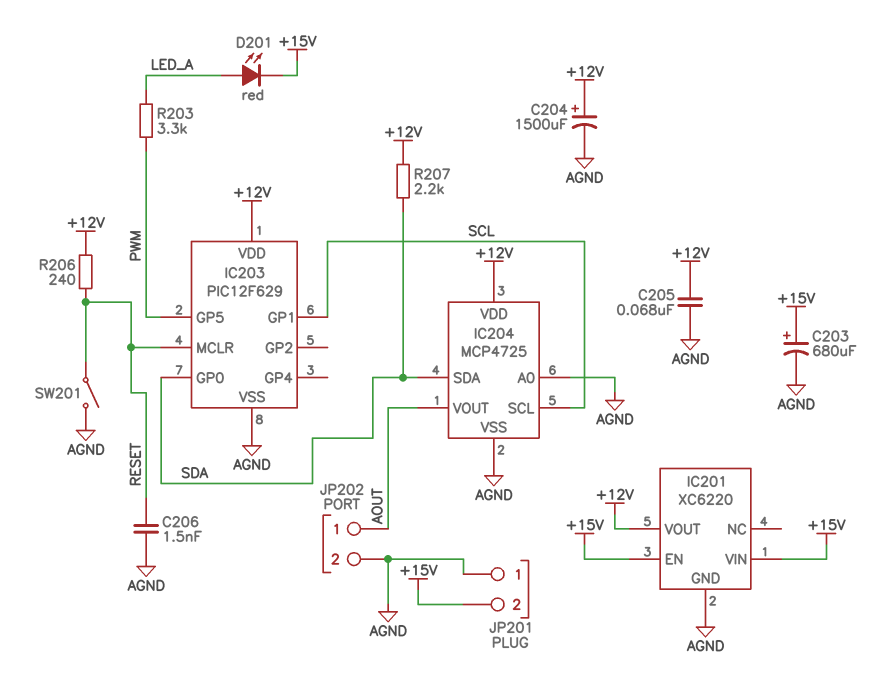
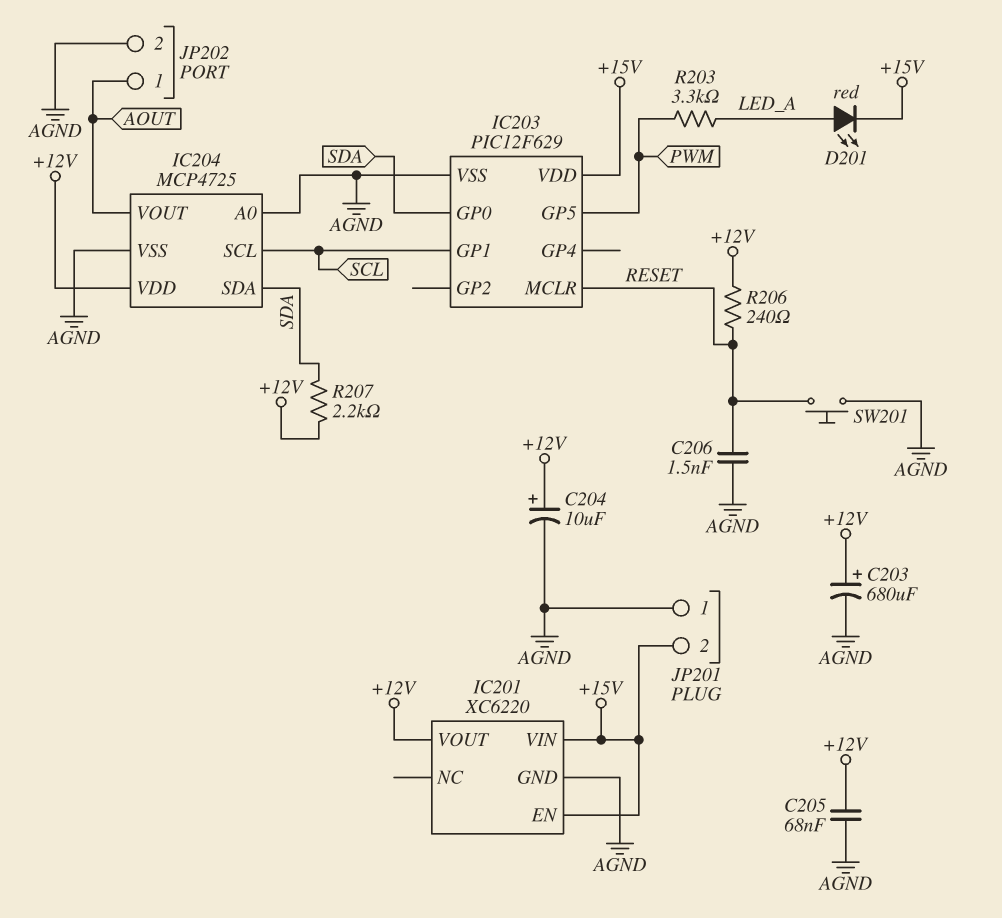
C203: 680uF (plus +15V, minus AGND) -> 680uF (plus +12V, minus AGND)
C204: 1500uF (plus +12V, minus AGND) -> 10uF (plus +12V, minus AGND)
IC203 pin VDD: +12V -> +15V
SW201: switch (AGND, RESET) -> button (AGND, RESET)

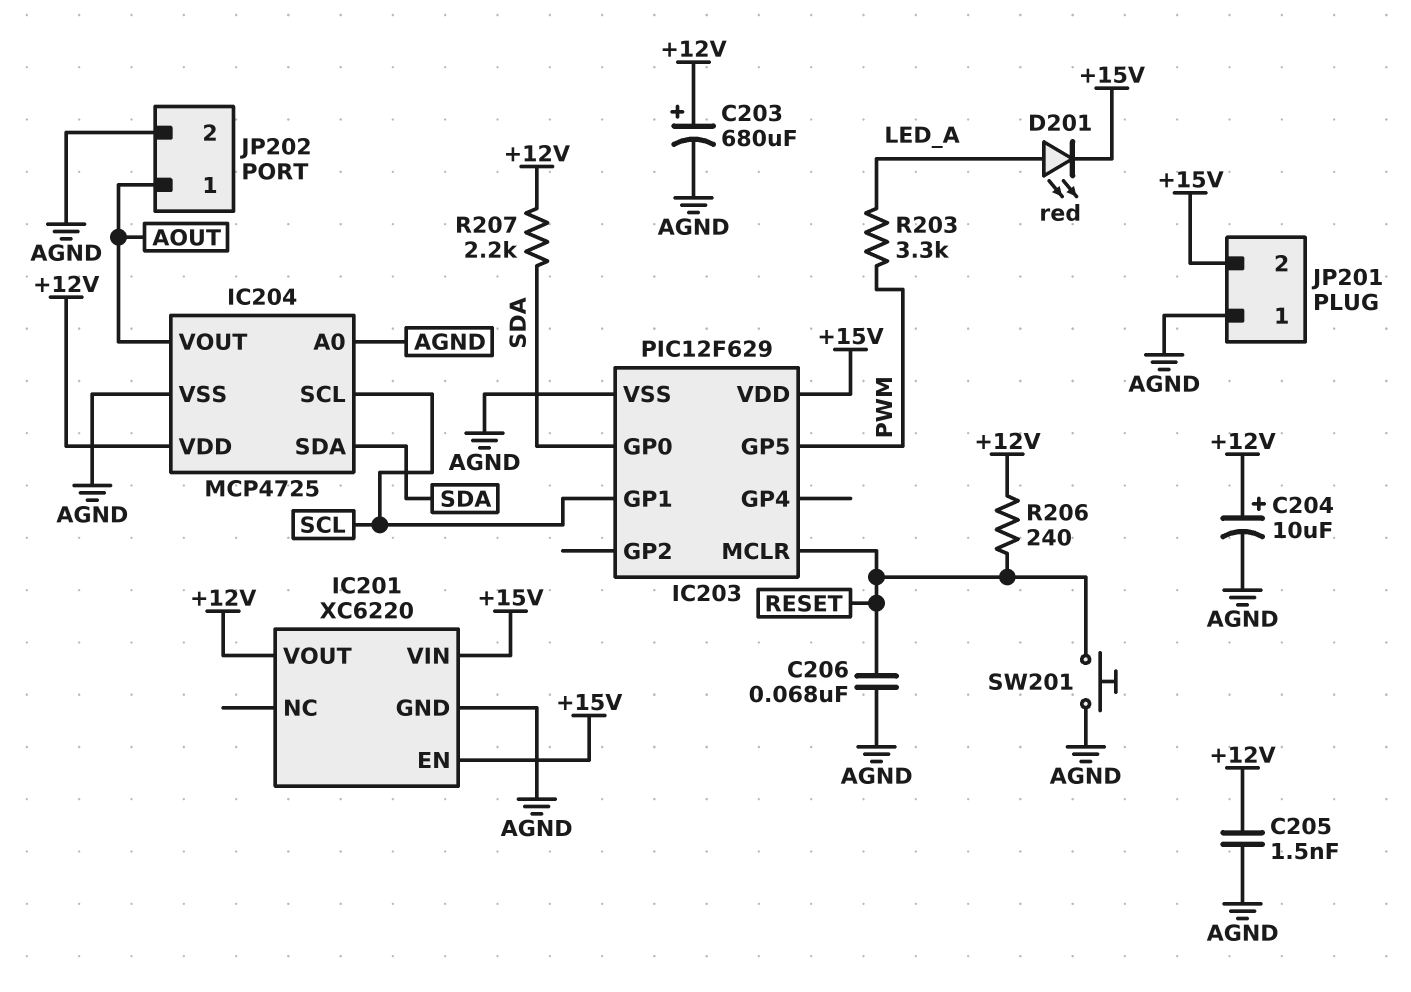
C205: 68nF (+12V, AGND) -> 1.5nF (+12V, AGND)
C206: 1.5nF (AGND, RESET) -> 68nF (AGND, RESET)

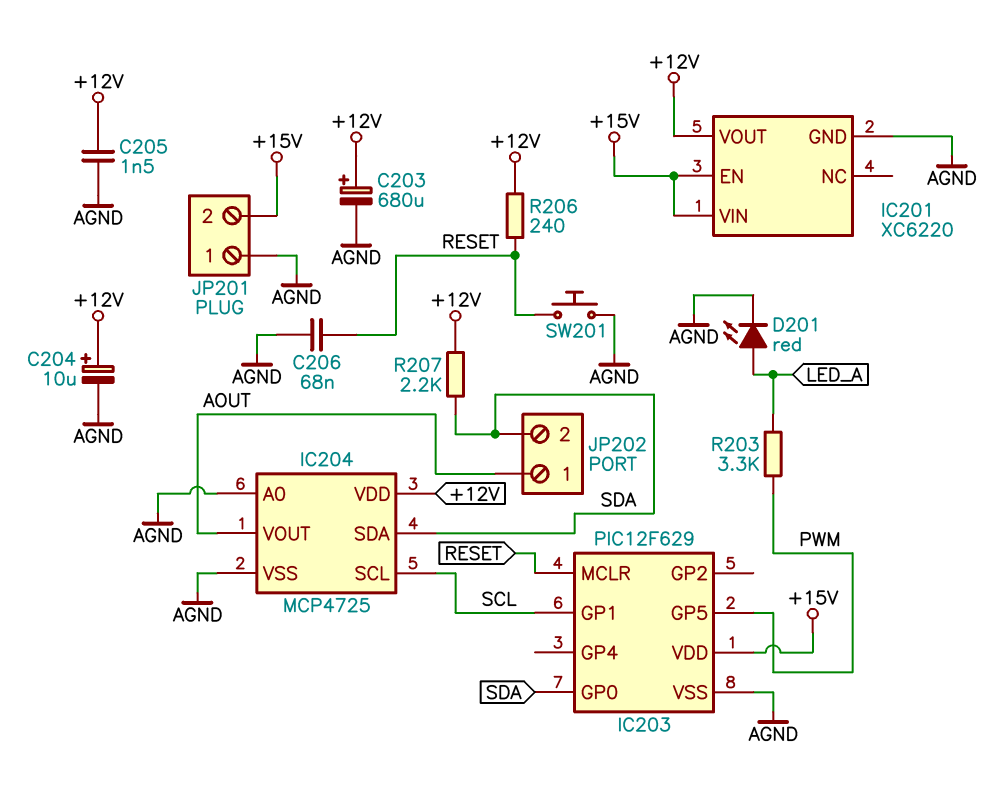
D201: LED red (A LED_A, K +15V) -> LED red (A LED_A, K AGND)
JP202 pin 2: AGND -> SDA

